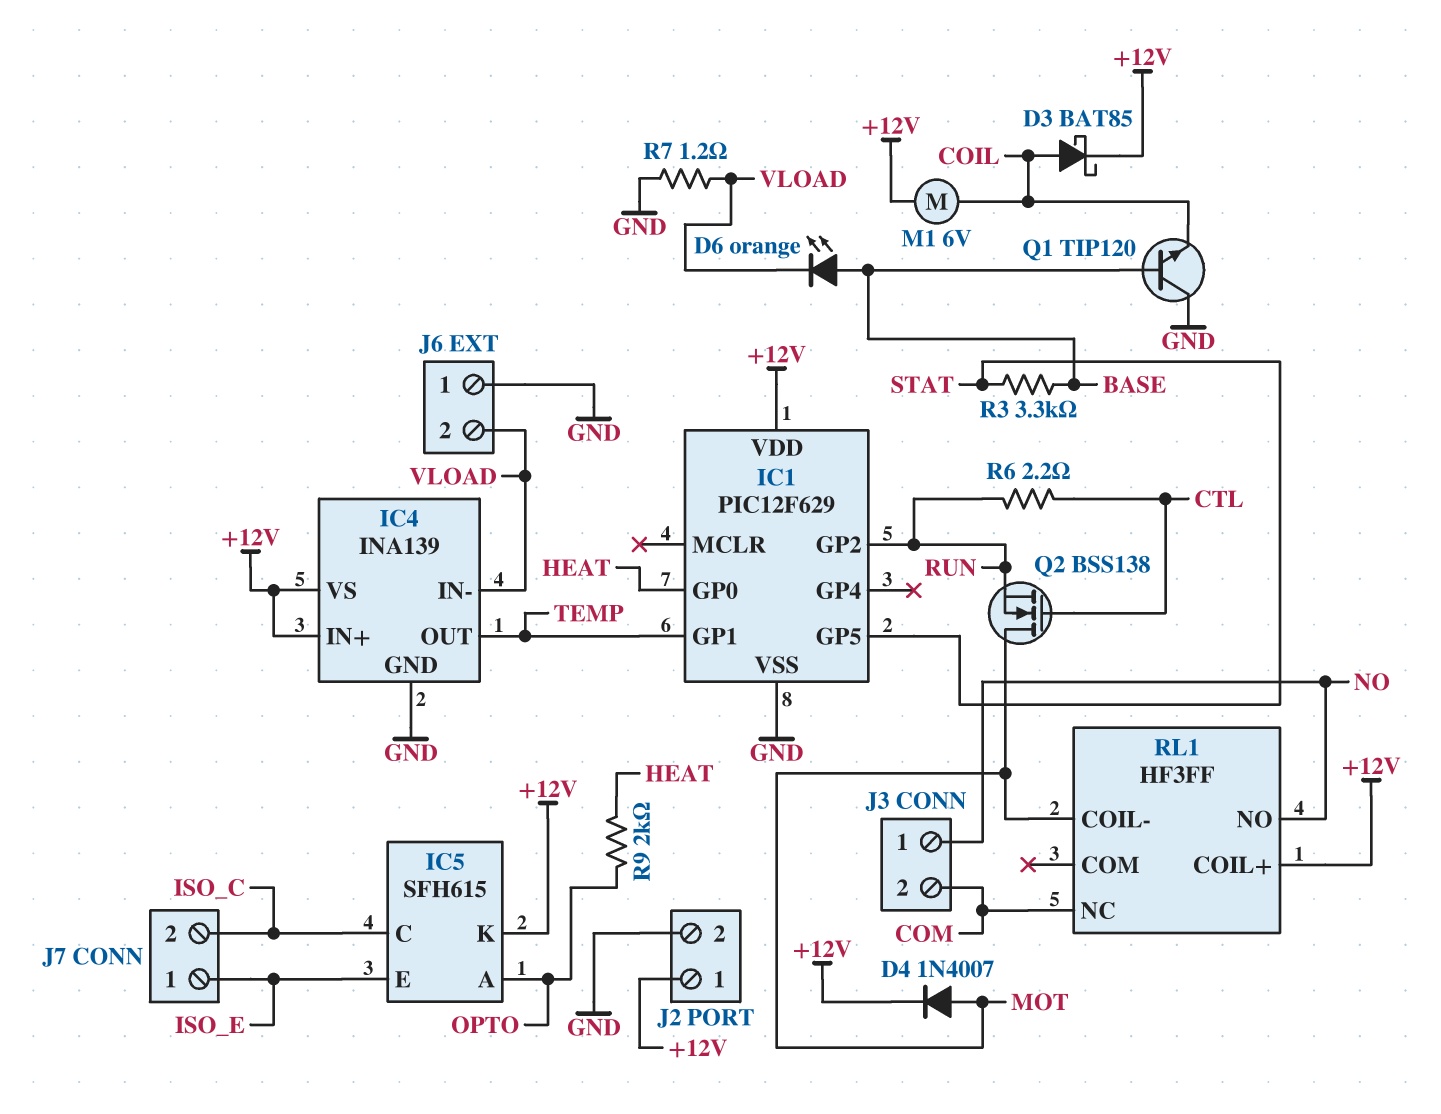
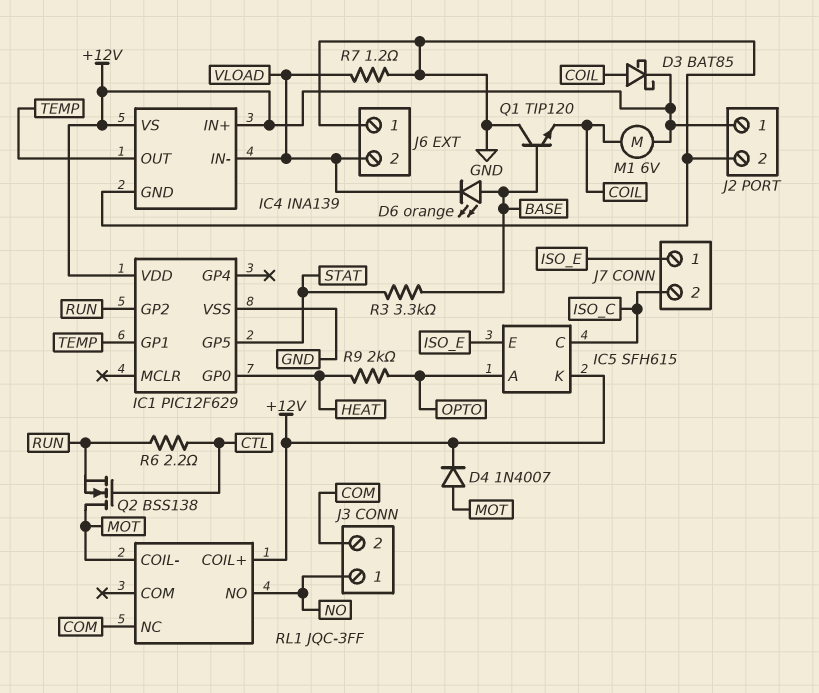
RL1: HF3FF -> JQC-3FF

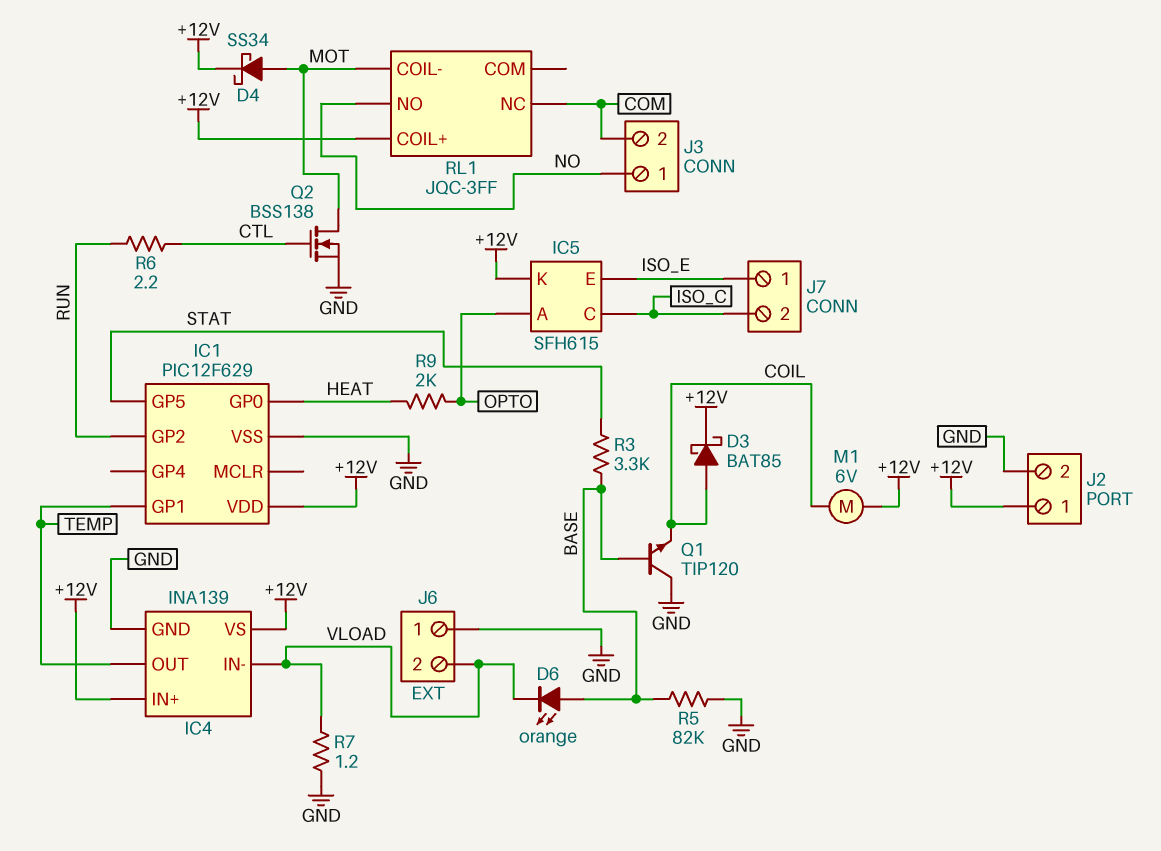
D4: diode 1N4007 (A MOT, K +12V) -> schottky SS34 (A MOT, K +12V)
Q2: NMOS BSS138 (G CTL, D MOT, S RUN) -> NMOS BSS138 (G CTL, D MOT, S GND)
R5: none -> 82k (BASE, GND)

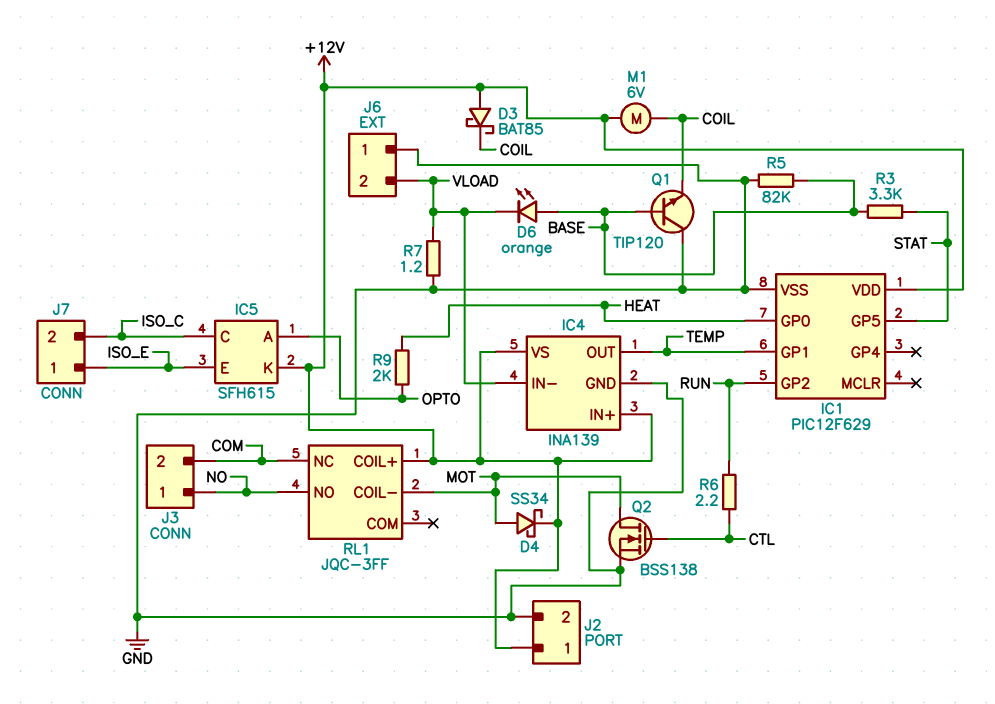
D3: schottky BAT85 (A COIL, K +12V) -> schottky BAT85 (A +12V, K COIL)

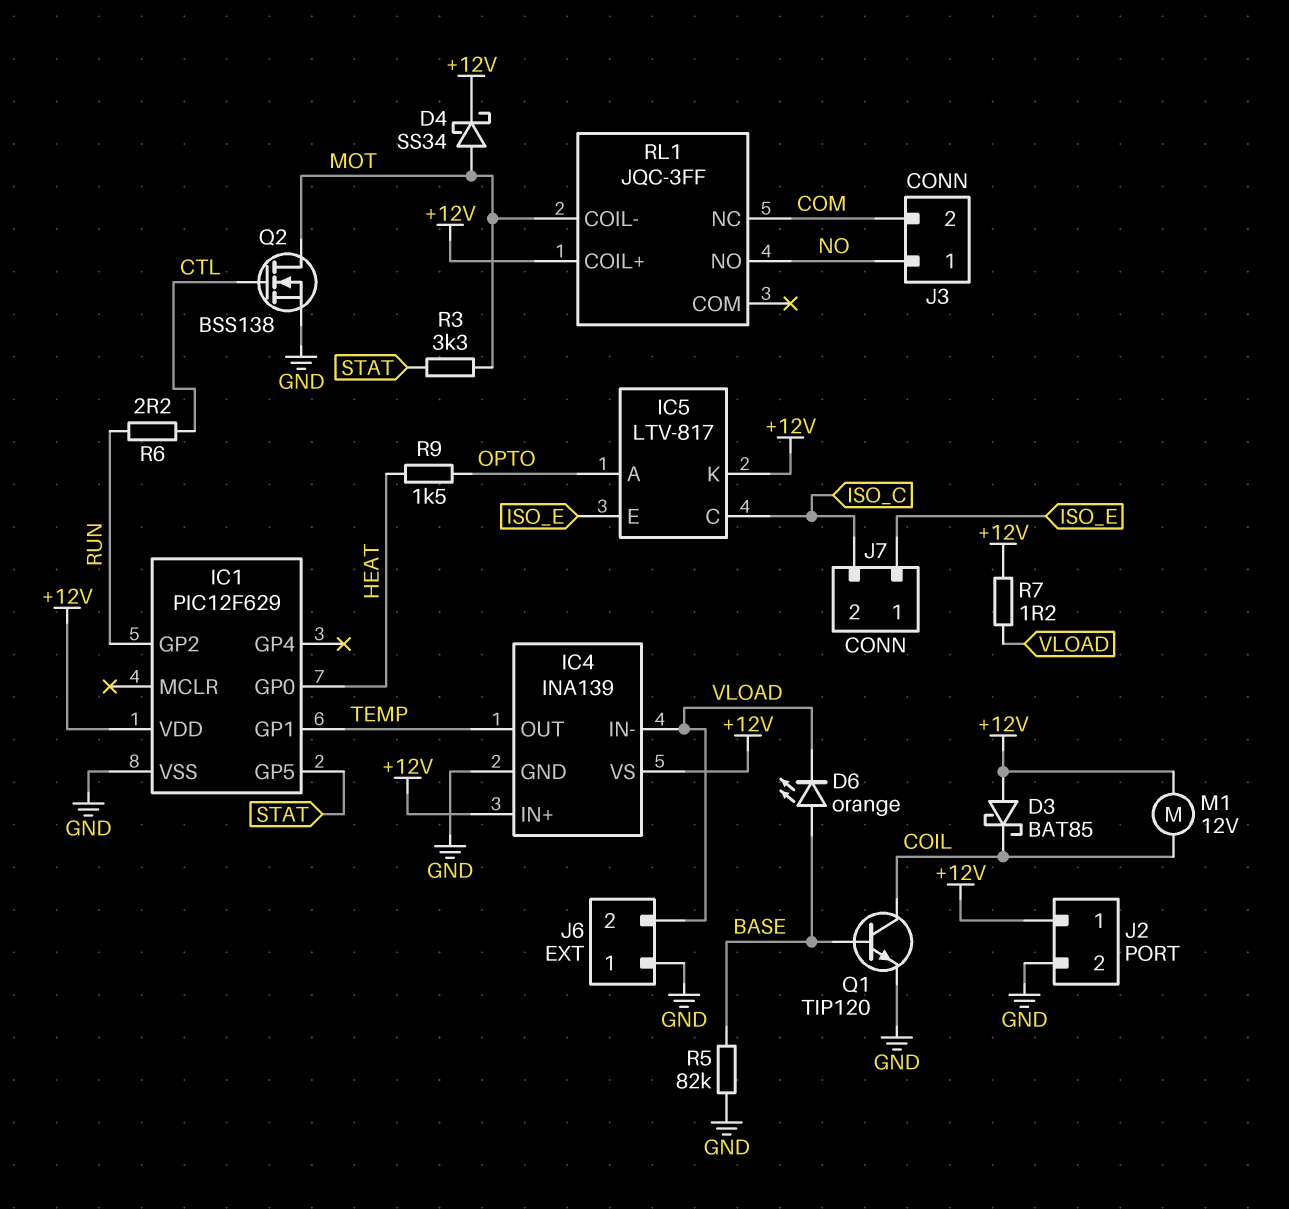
IC5: SFH615 -> LTV-817
M1: motor 6V (+12V, COIL) -> motor 12V (+12V, COIL)
Q1: NPN TIP120 (B BASE, C GND, E COIL) -> NPN TIP120 (B BASE, C COIL, E GND)
R3: 3.3k (BASE, STAT) -> 3.3k (MOT, STAT)
R7: 1.2 (GND, VLOAD) -> 1.2 (+12V, VLOAD)
R9: 2k (HEAT, OPTO) -> 1.5k (HEAT, OPTO)

